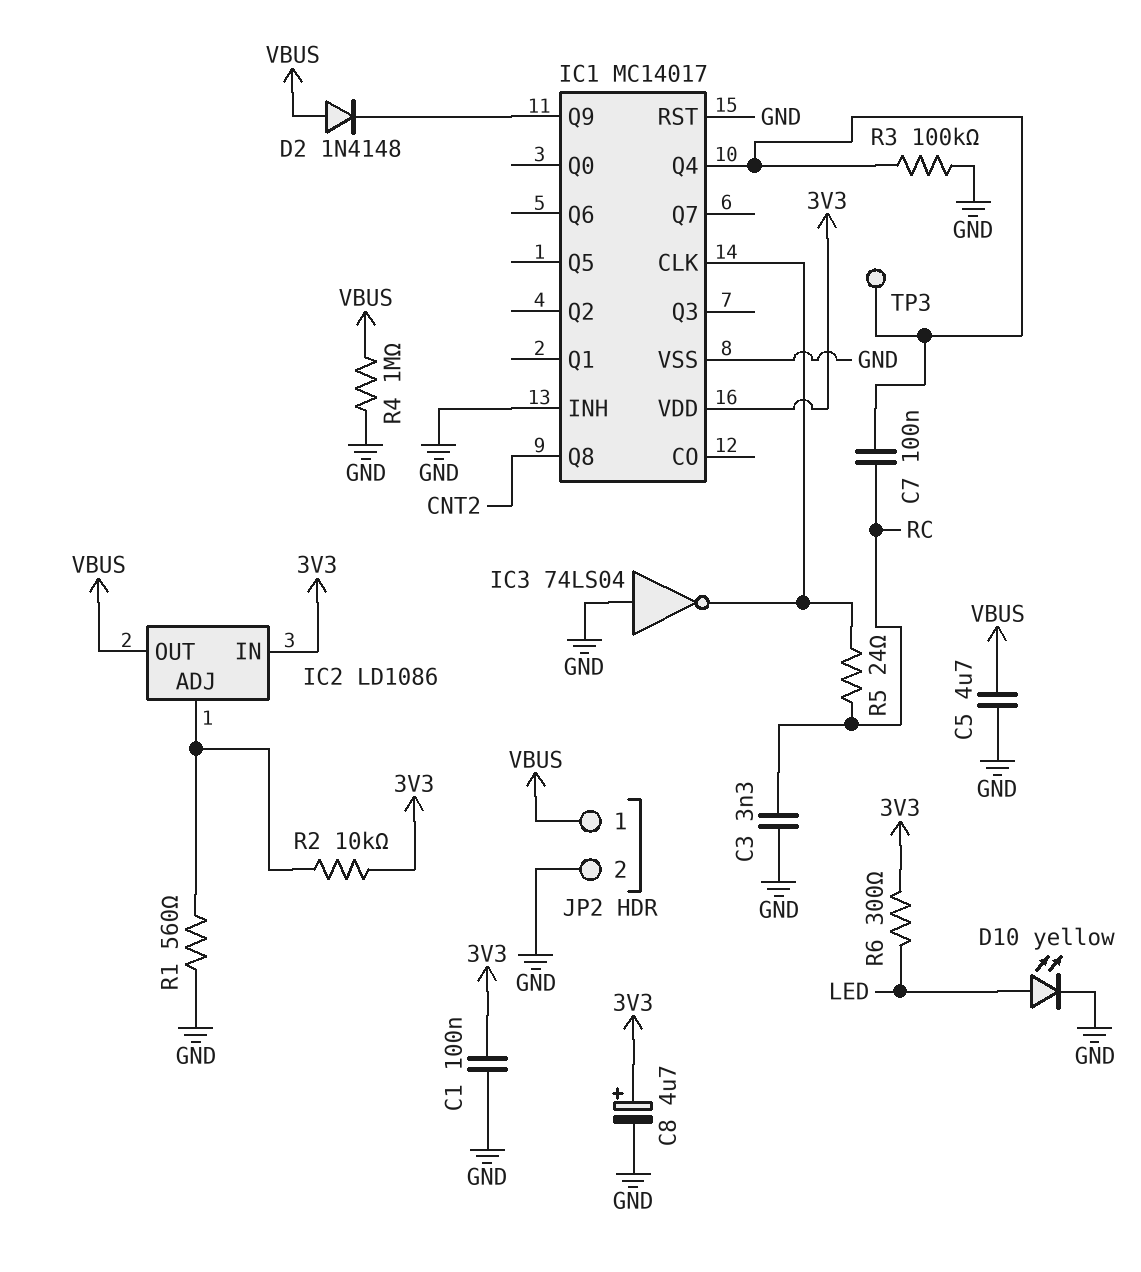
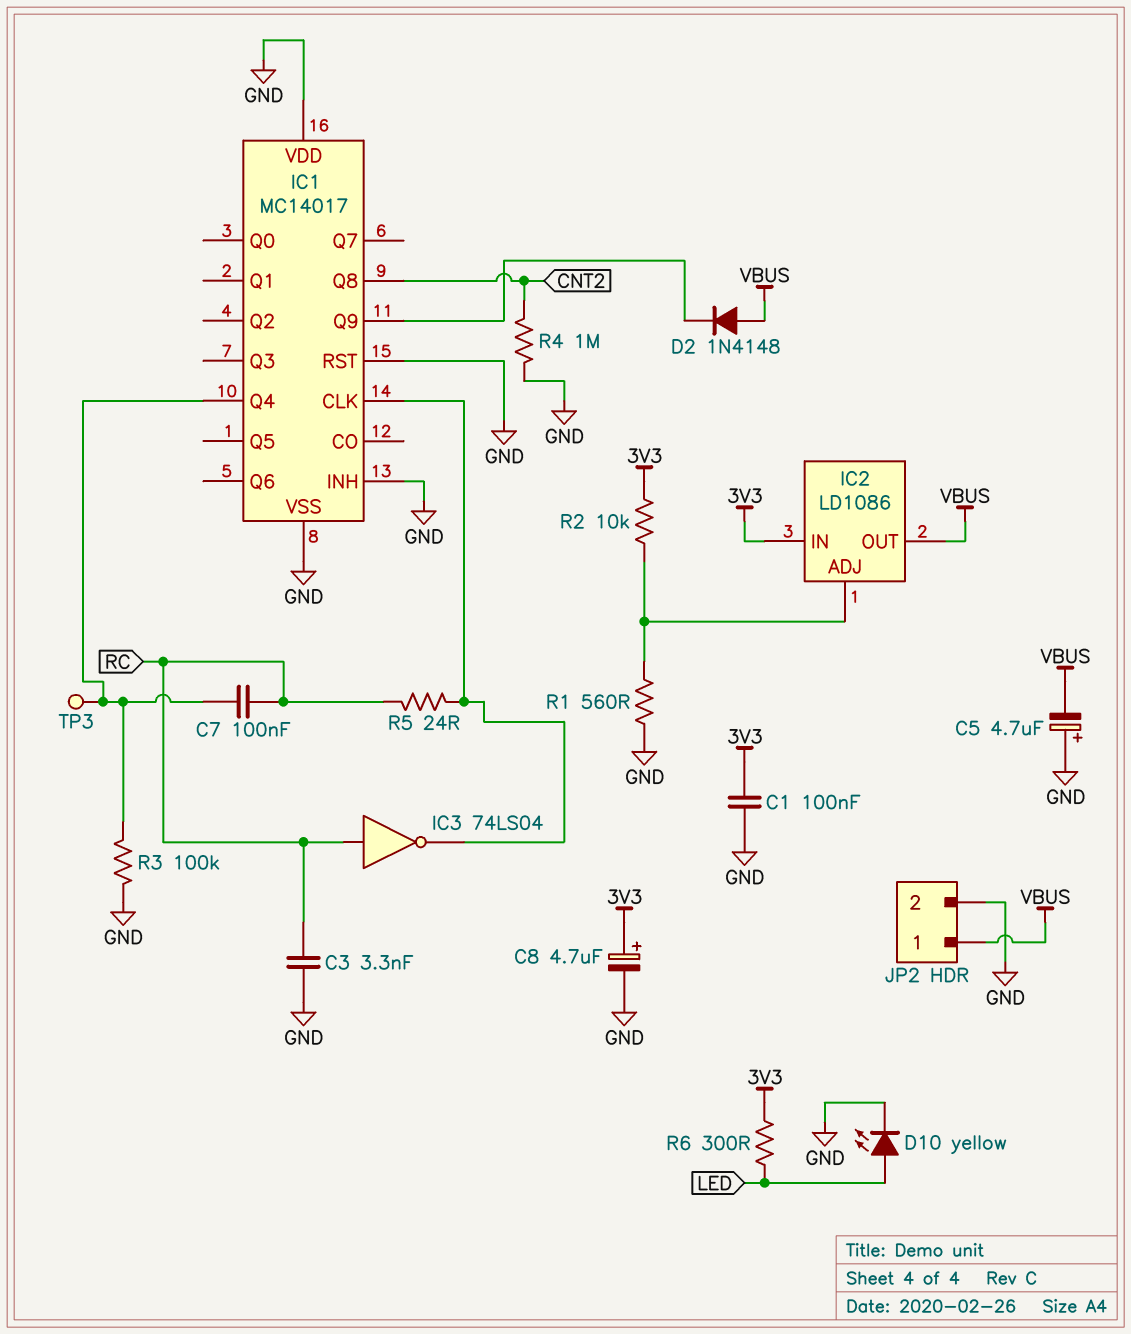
C5: 4.7uF (GND, VBUS) -> 4.7uF (plus GND, minus VBUS)
IC1 pin VDD: 3V3 -> GND
IC3: NOT 74LS04 (in GND, out IC1/CLK) -> NOT 74LS04 (in RC, out IC1/CLK)
R4: 1M (GND, VBUS) -> 1M (CNT2, GND)

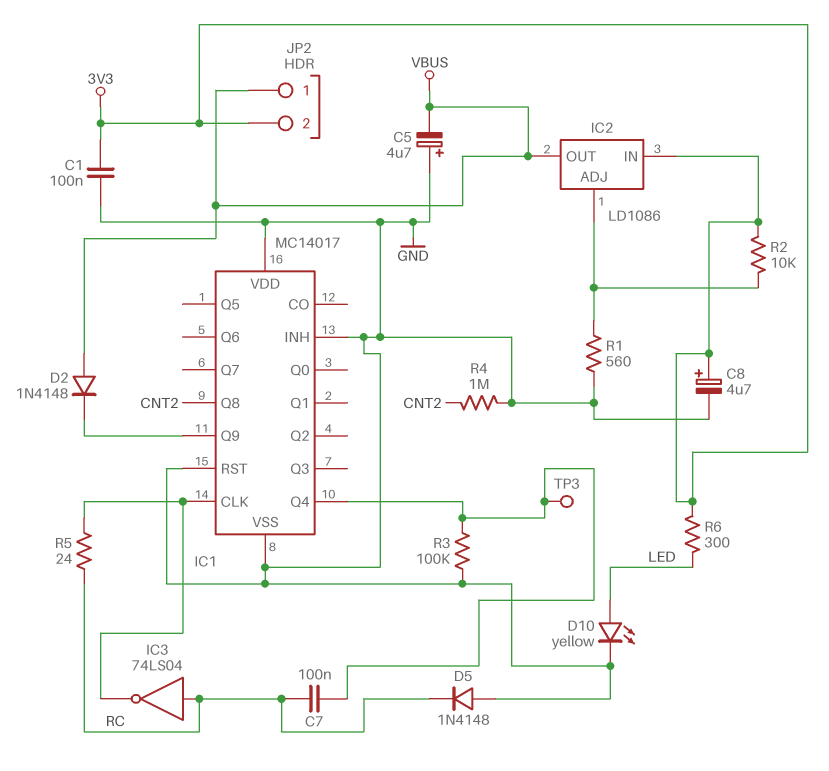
C3: 3.3nF (GND, RC) -> none
D5: none -> diode 1N4148 (A GND, K RC)
JP2 pin 2: GND -> 3V3

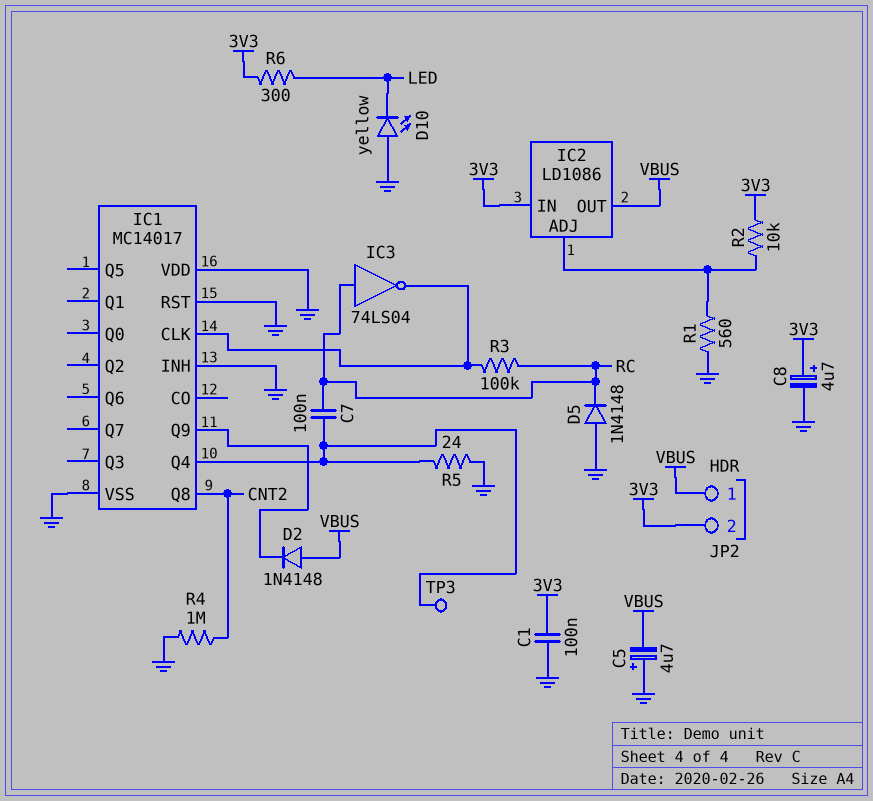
D10: LED yellow (A LED, K GND) -> LED yellow (A GND, K LED)
R3: 100k (GND, IC1/Q4) -> 100k (IC1/CLK, RC)
R5: 24 (IC1/CLK, RC) -> 24 (GND, IC1/Q4)

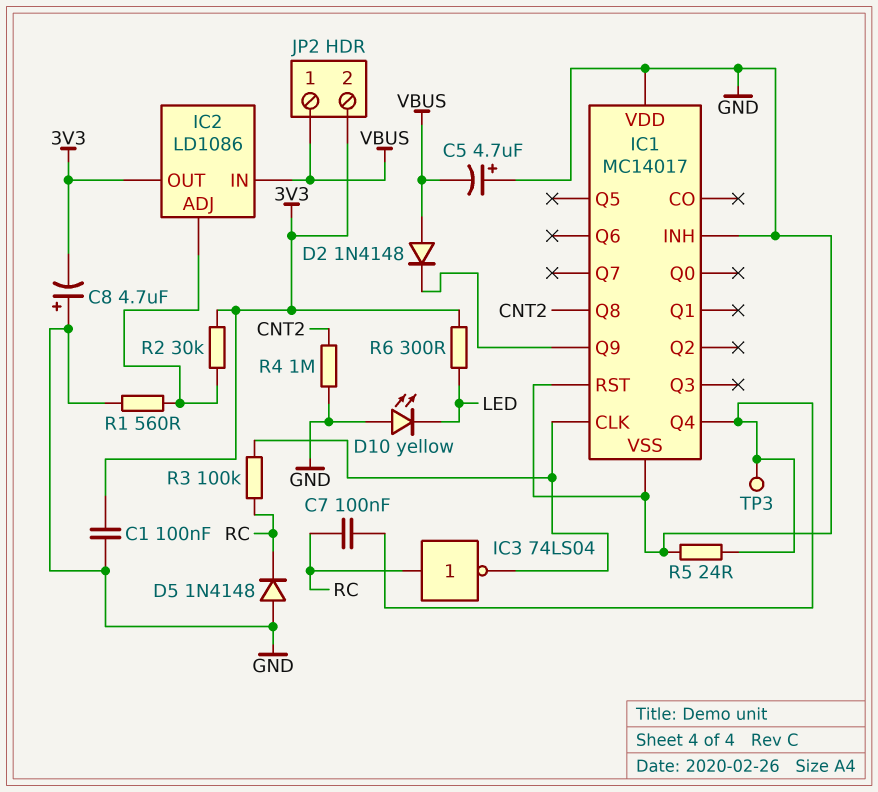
C8: 4.7uF (plus 3V3, minus GND) -> 4.7uF (plus GND, minus 3V3)
IC2 pin IN: 3V3 -> VBUS
IC2 pin OUT: VBUS -> 3V3
R2: 10k (3V3, IC2/ADJ) -> 30k (3V3, IC2/ADJ)

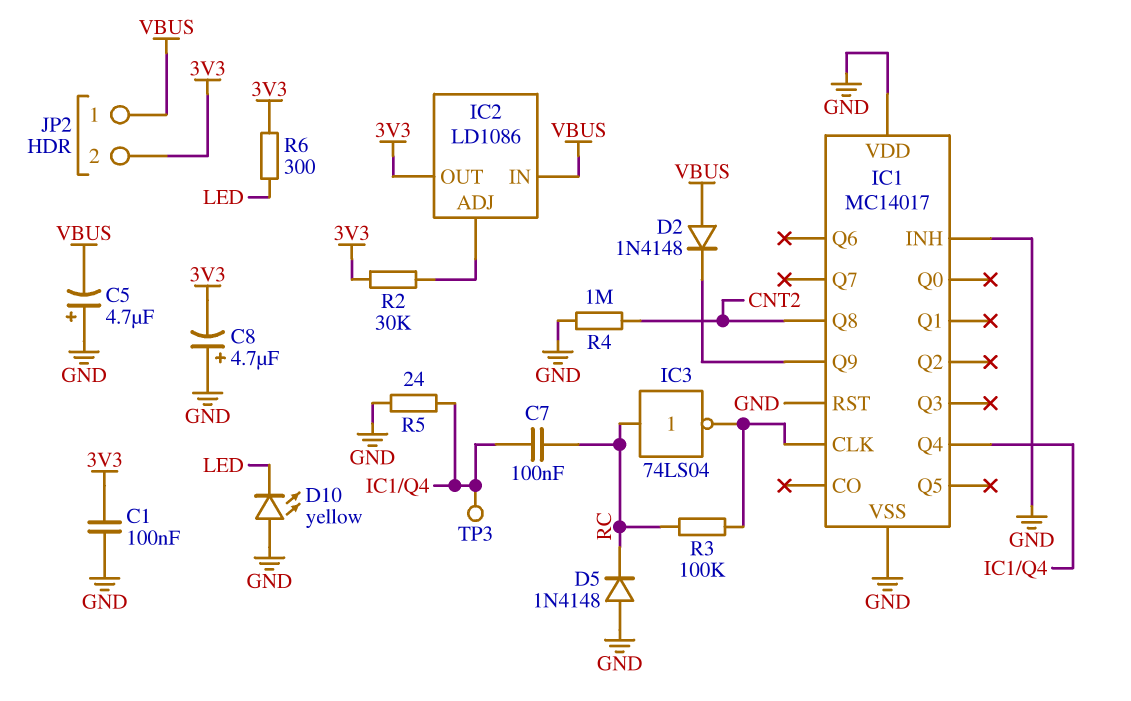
R1: 560 (GND, IC2/ADJ) -> none

